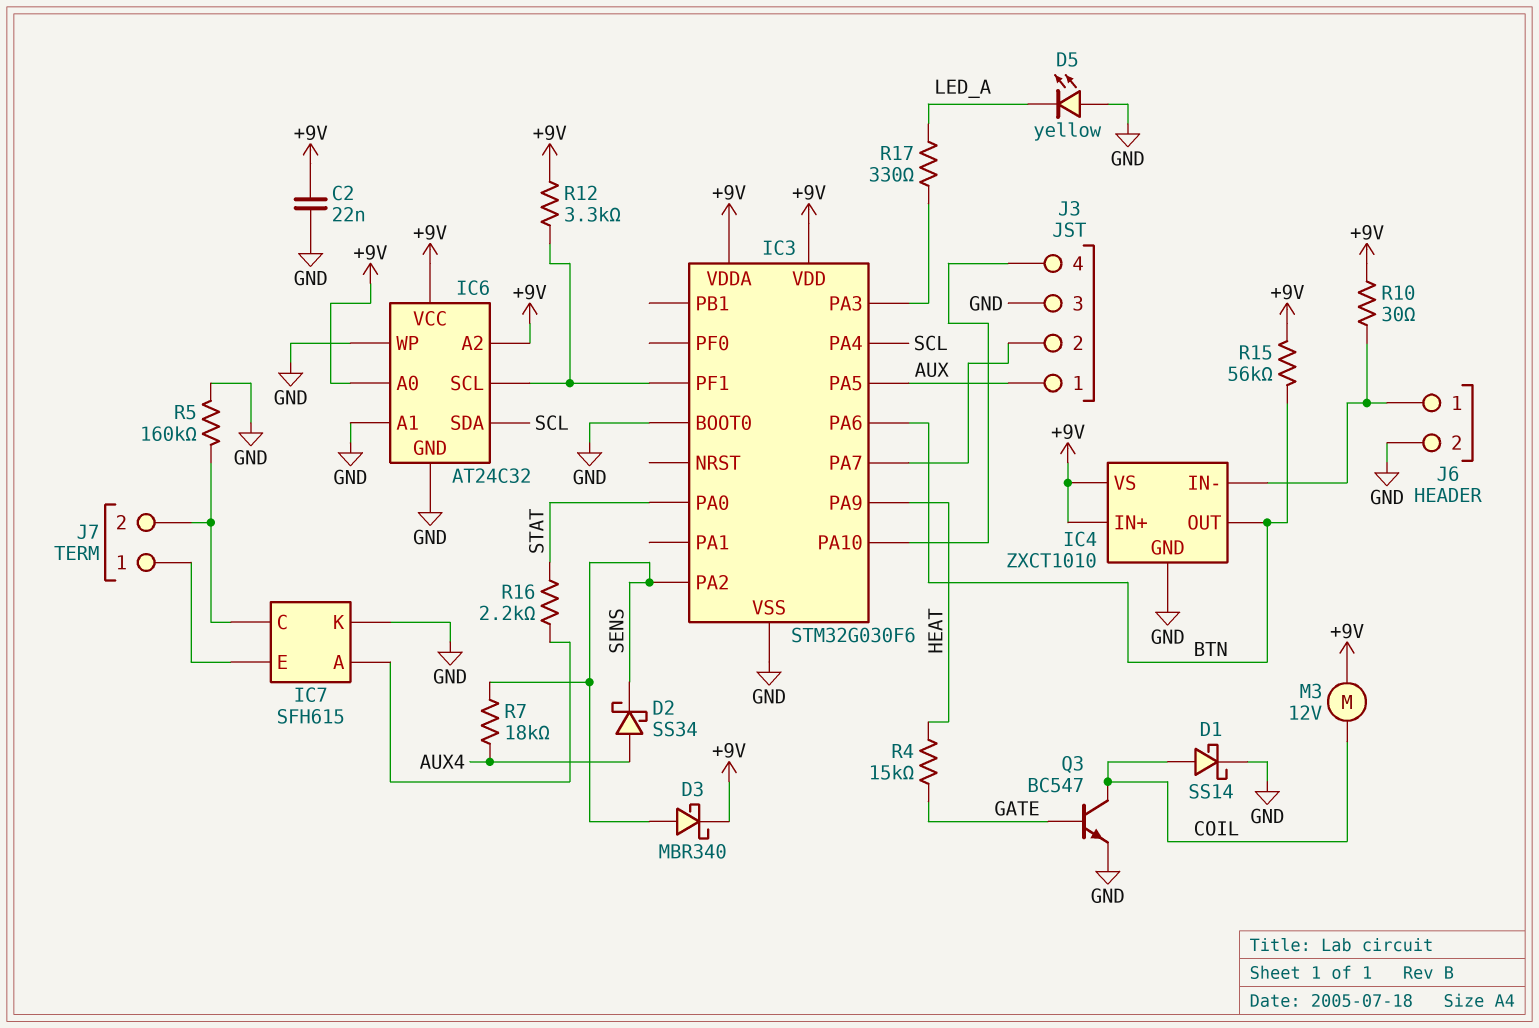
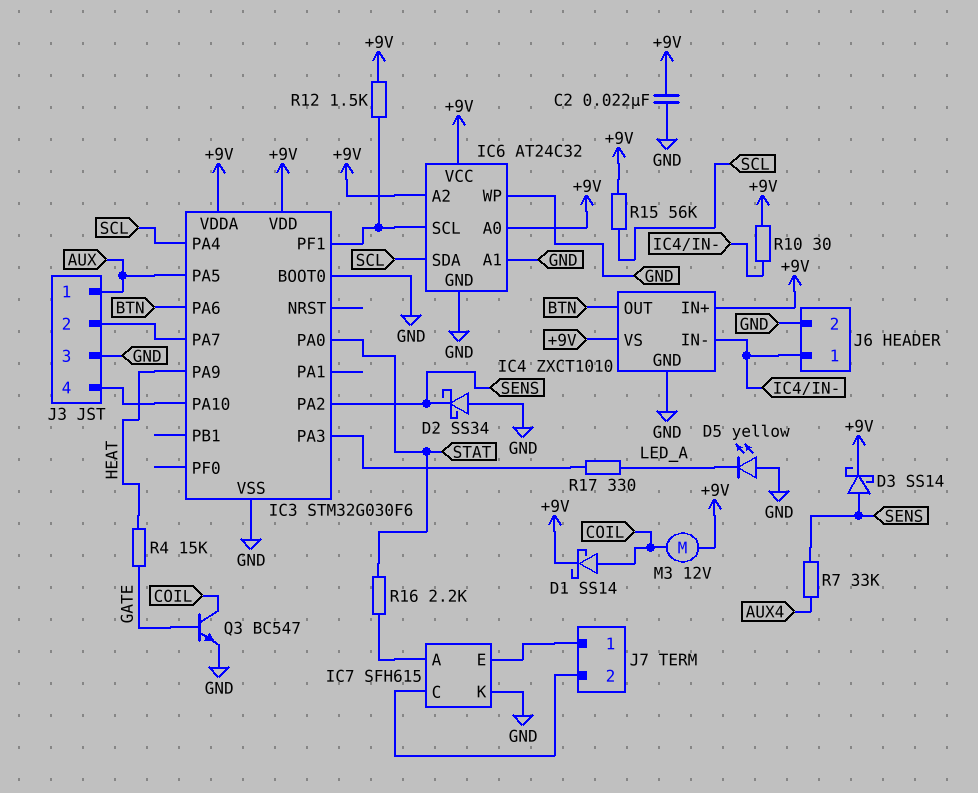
D1: schottky SS14 (A COIL, K GND) -> schottky SS14 (A COIL, K +9V)
D2: schottky SS34 (A AUX4, K SENS) -> schottky SS34 (A GND, K SENS)
D3: schottky MBR340 (A SENS, K +9V) -> schottky SS14 (A SENS, K +9V)
R5: 160k (GND, IC7/C) -> none
R7: 18k (AUX4, SENS) -> 33k (AUX4, SENS)
R12: 3.3k (+9V, IC3/PF1) -> 1.5k (+9V, IC3/PF1)
R15: 56k (+9V, BTN) -> 56k (+9V, SCL)

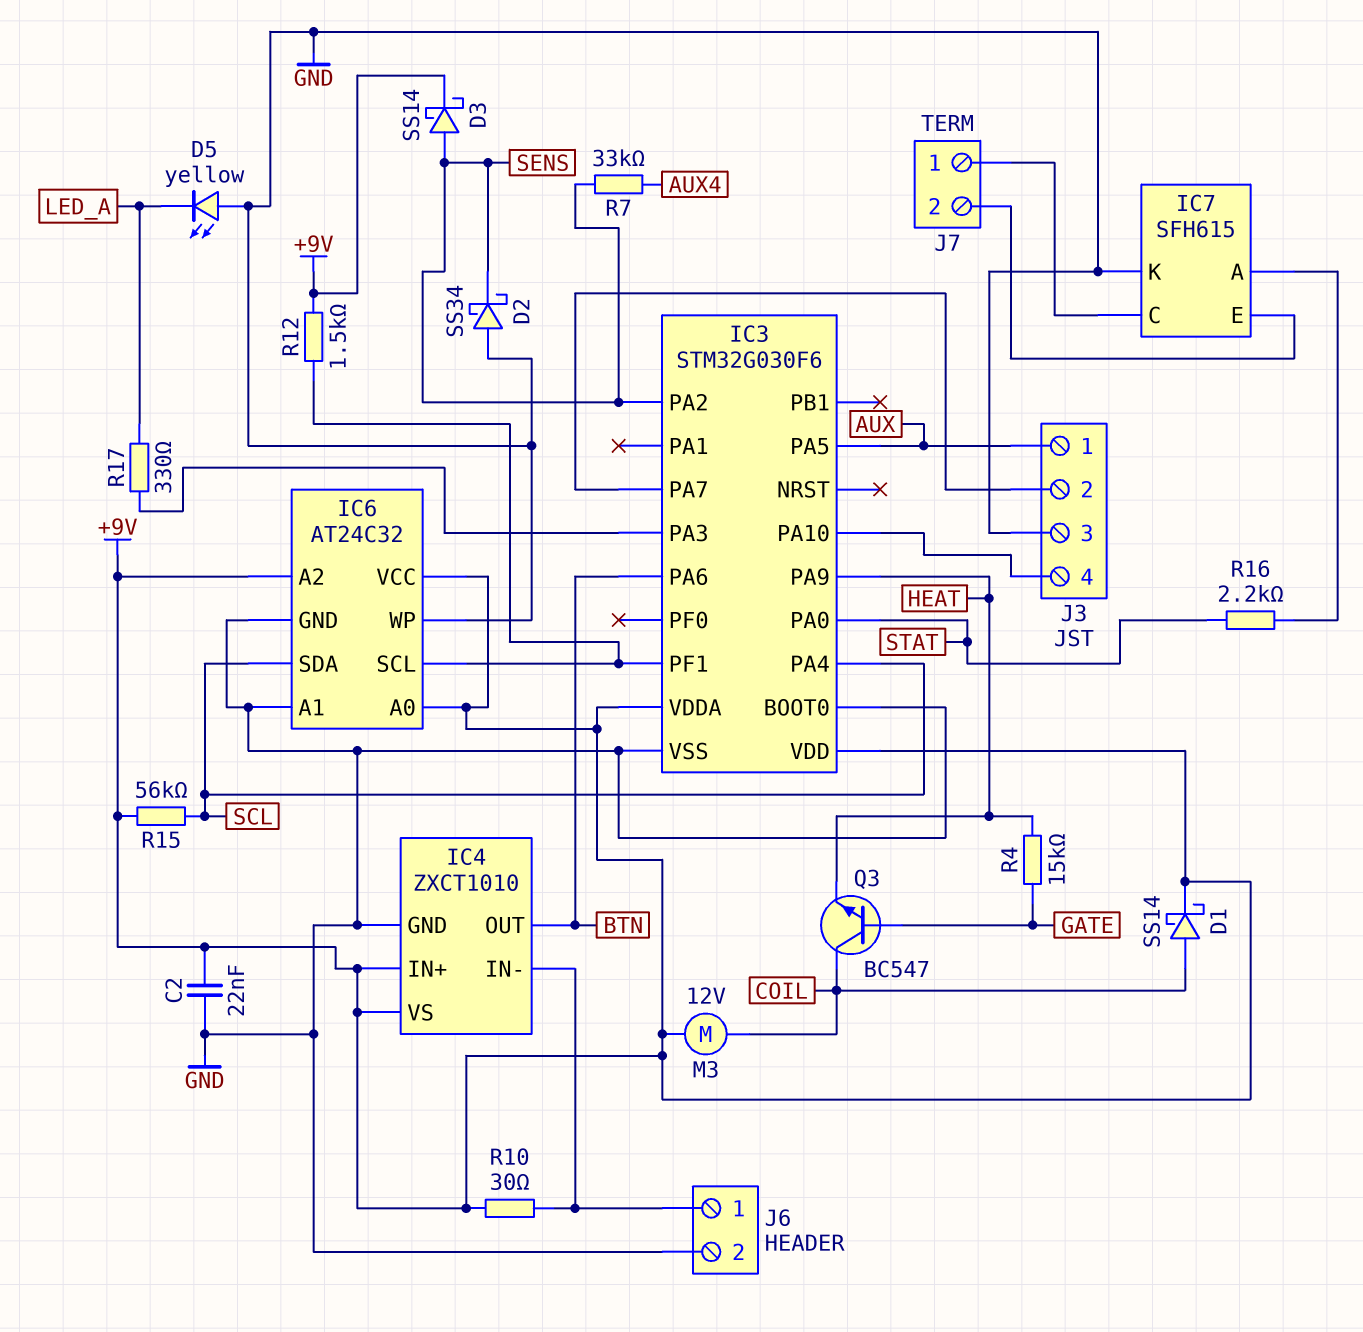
J7 pin 1: IC7/E -> IC7/C
J7 pin 2: IC7/C -> IC7/E
Q3: NPN BC547 (B GATE, C COIL, E GND) -> NPN BC547 (B GATE, C COIL, E HEAT)

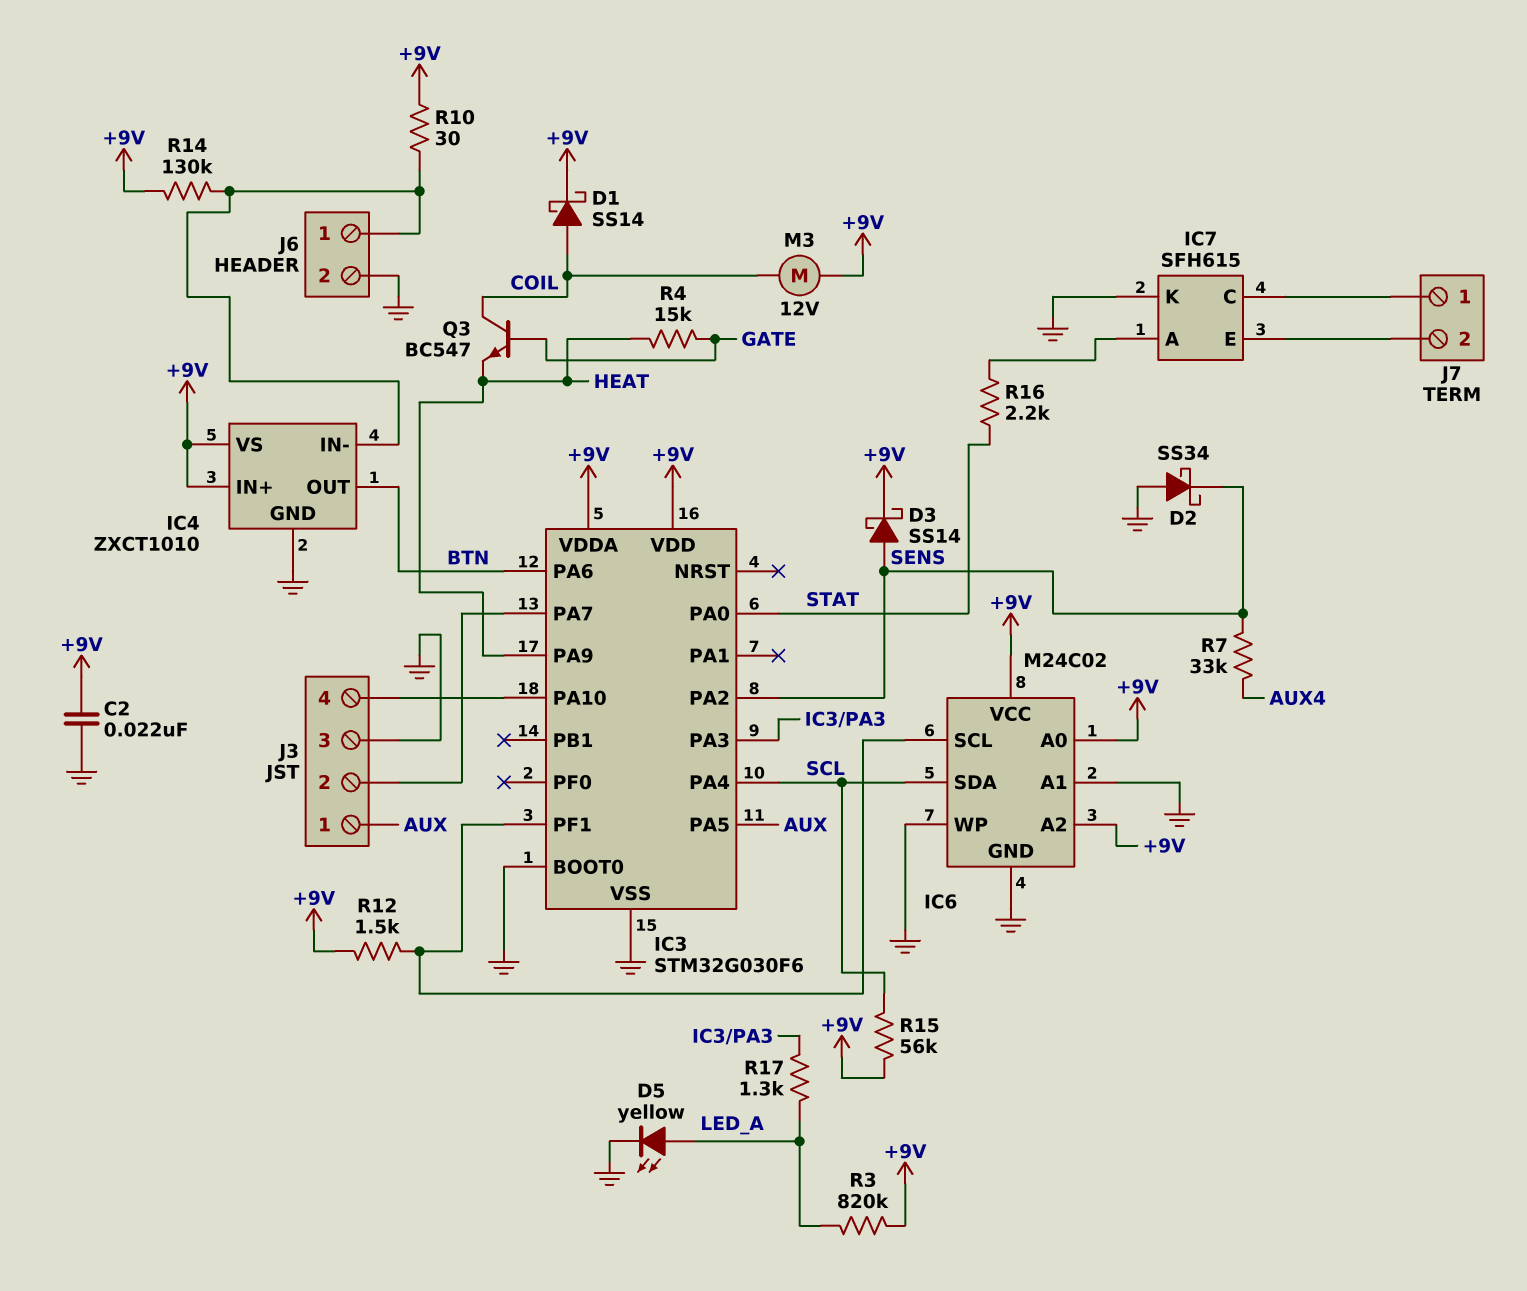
D5: LED yellow (A GND, K LED_A) -> LED yellow (A LED_A, K GND)
IC6: AT24C32 -> M24C02
R3: none -> 820k (+9V, LED_A)
R14: none -> 130k (+9V, IC4/IN-)
R17: 330 (IC3/PA3, LED_A) -> 1.3k (IC3/PA3, LED_A)

